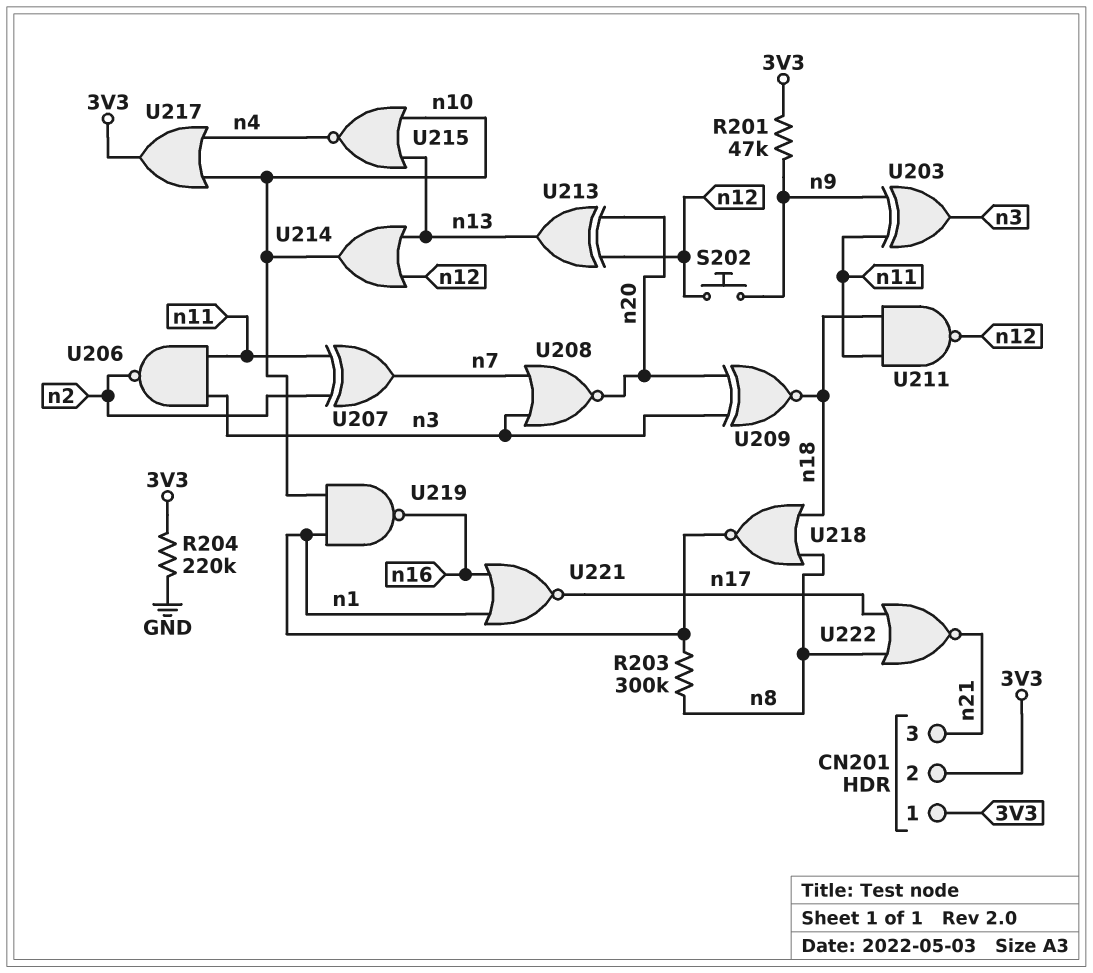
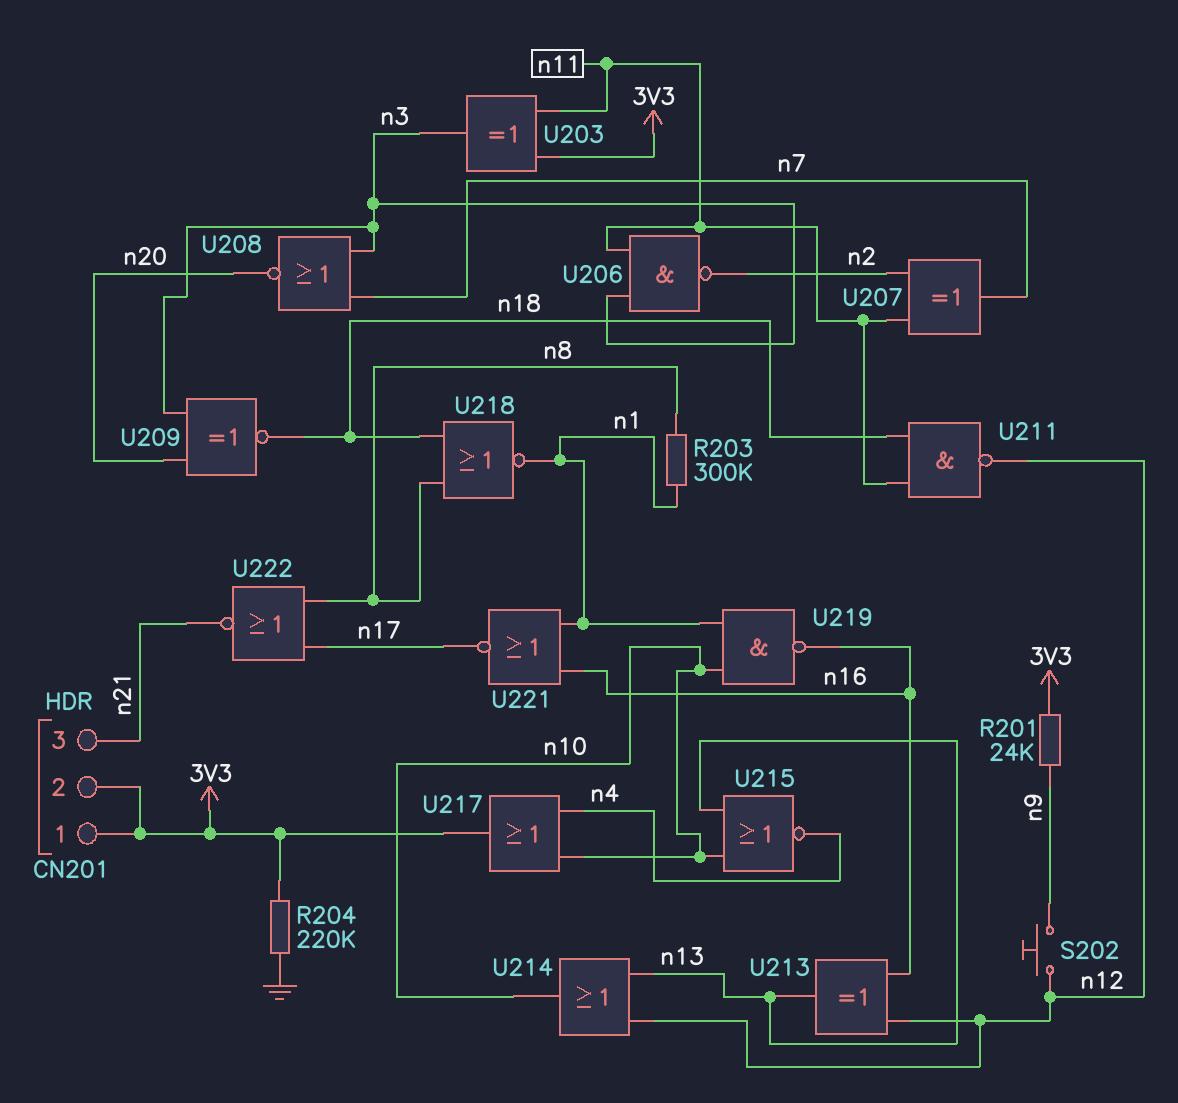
R201: 47k (3V3, n9) -> 24k (3V3, n9)
U203: XOR (in n9, in n11, out n3) -> XOR (in 3V3, in n11, out n3)
U213: XOR (in n12, in n20, out n13) -> XOR (in n12, in n16, out n13)

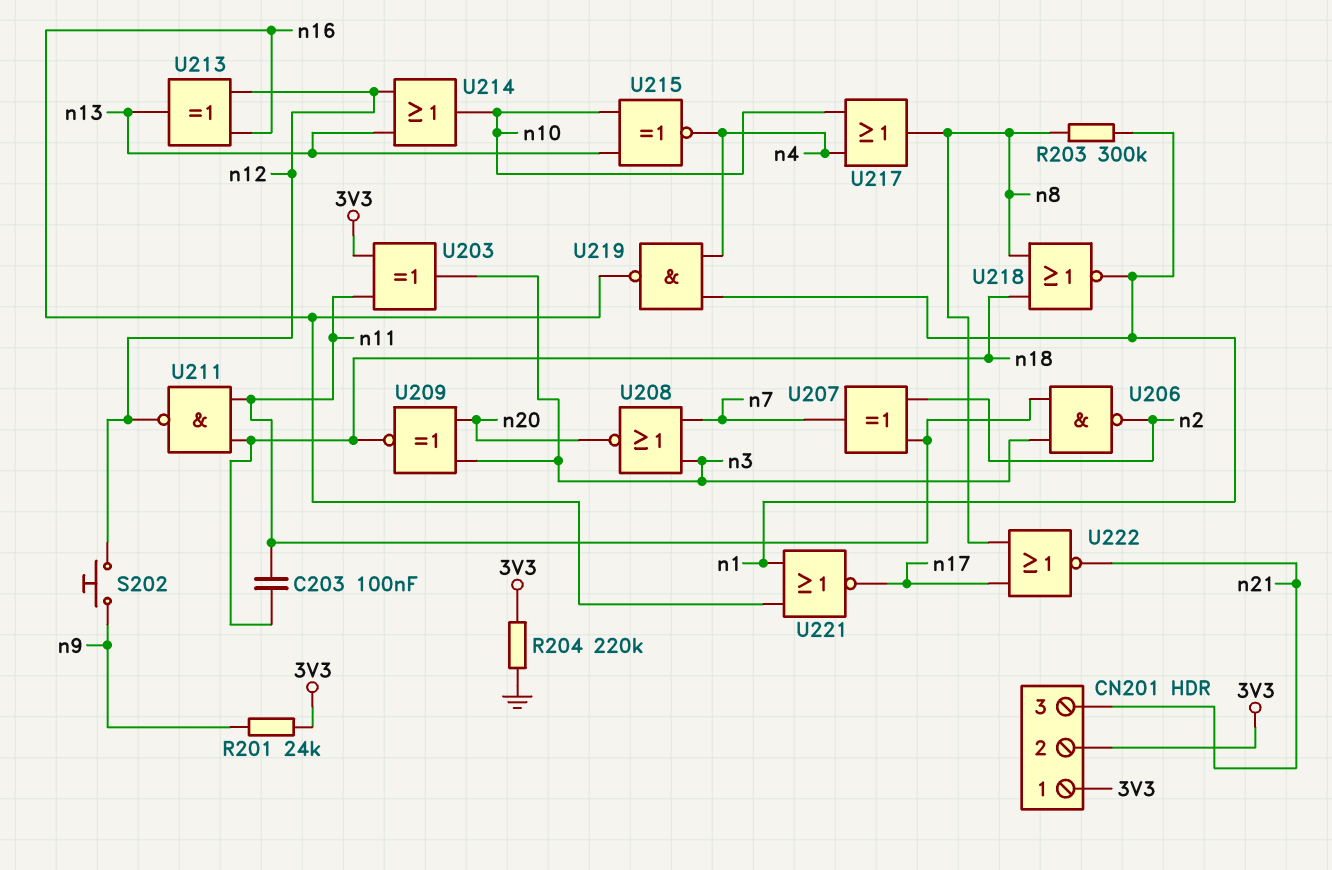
C203: none -> 100nF (n11, n18)
U215: NOR (in n10, in n13, out n4) -> XNOR (in n10, in n13, out n4)
U217: OR (in n4, in n10, out 3V3) -> OR (in n4, in n10, out n8)
U219: NAND (in n1, in n10, out n16) -> NAND (in n1, in n4, out n16)

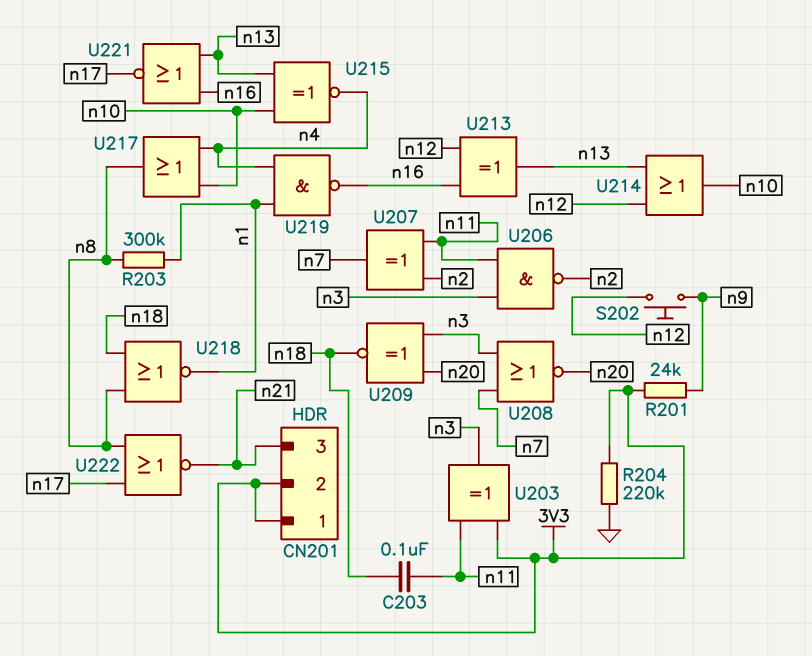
U211: NAND (in n11, in n18, out n12) -> none
U221: NOR (in n1, in n16, out n17) -> NOR (in n13, in n16, out n17)

